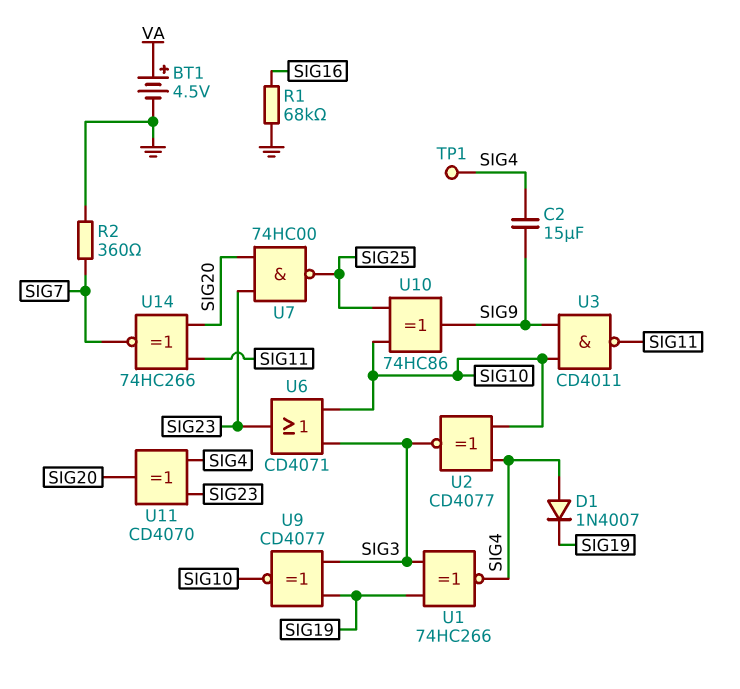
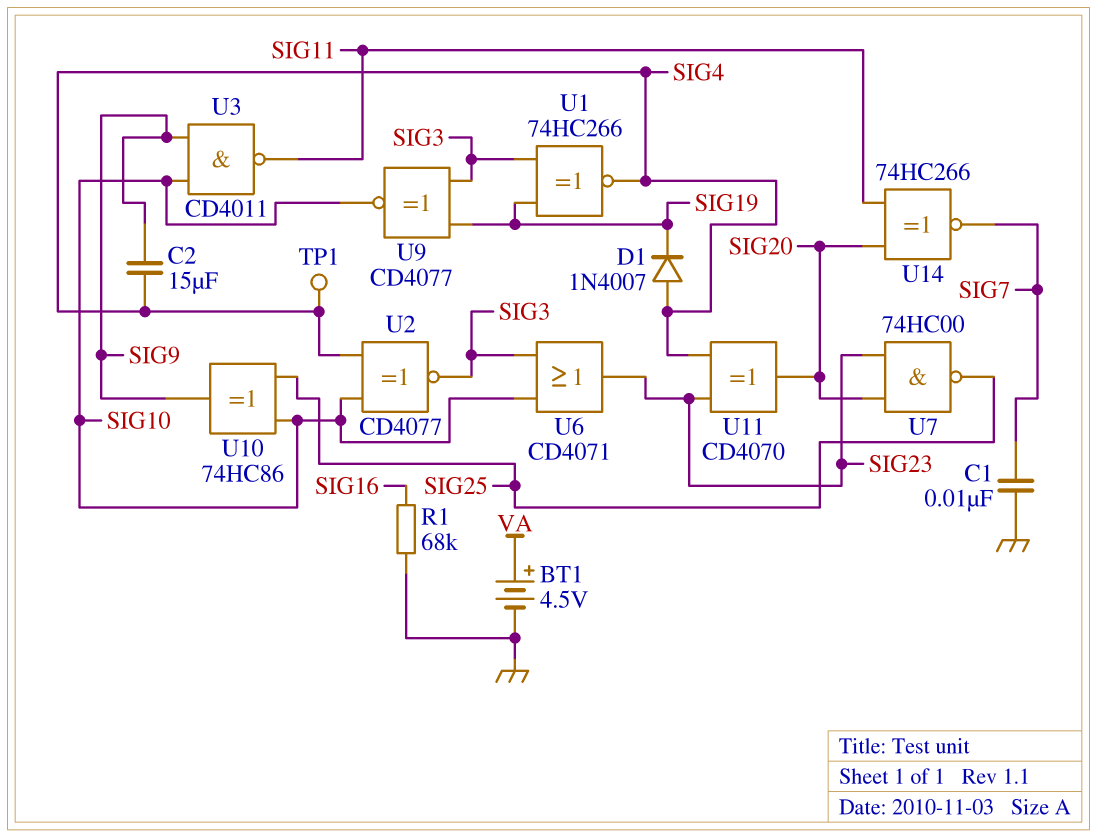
C1: none -> 10nF (GND, SIG7)
R2: 360 (GND, SIG7) -> none

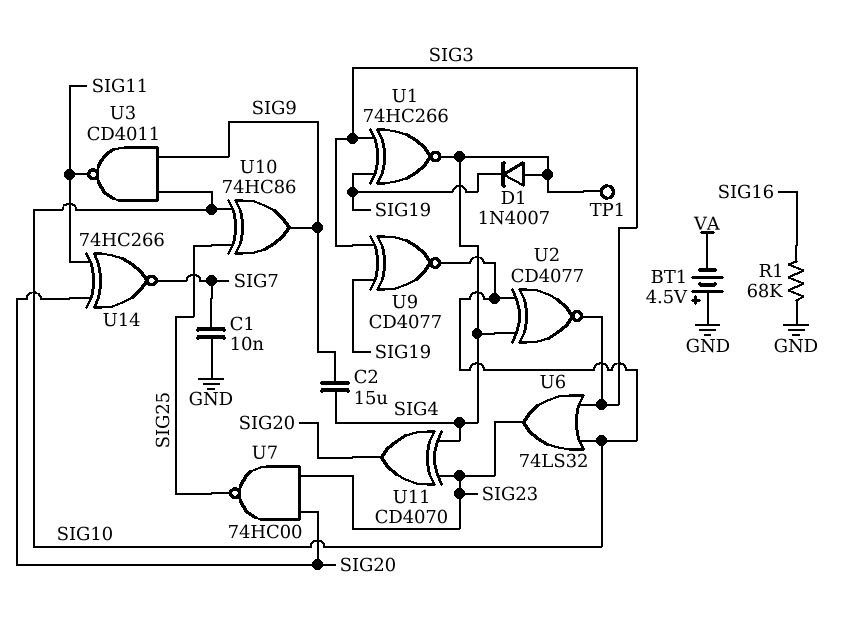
BT1: 4.5V (plus VA, minus GND) -> 4.5V (plus GND, minus VA)
U6: OR CD4071 (in SIG3, in SIG10, out SIG23) -> OR 74LS32 (in SIG3, in SIG10, out SIG23)

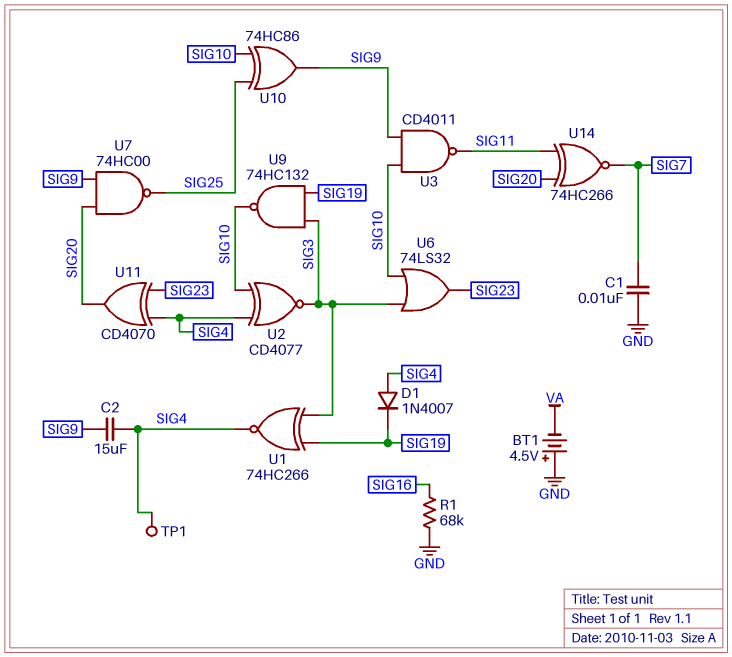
U7: NAND 74HC00 (in SIG20, in SIG23, out SIG25) -> NAND 74HC00 (in SIG9, in SIG20, out SIG25)
U9: XNOR CD4077 (in SIG3, in SIG19, out SIG10) -> NAND 74HC132 (in SIG3, in SIG19, out SIG10)

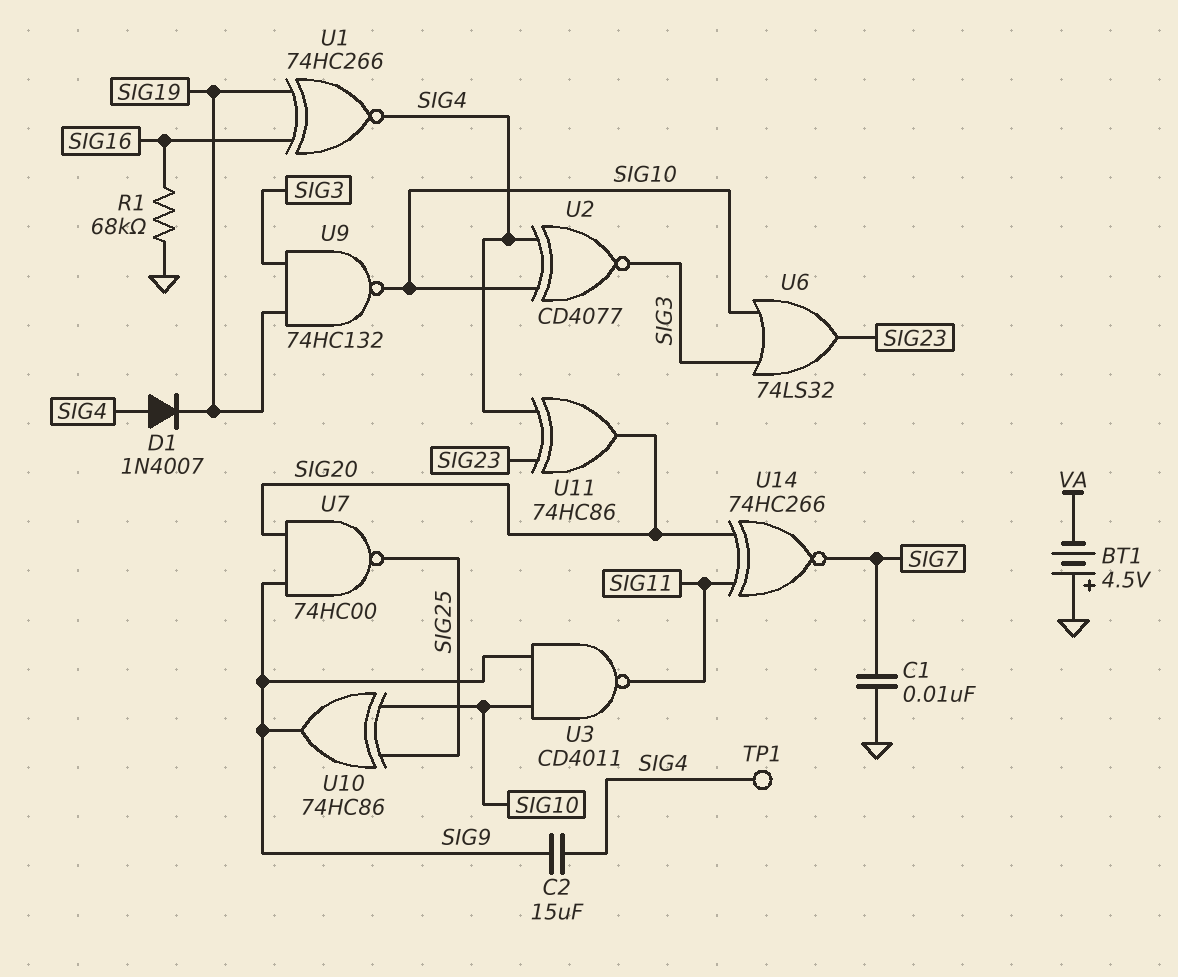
U1: XNOR 74HC266 (in SIG3, in SIG19, out SIG4) -> XNOR 74HC266 (in SIG16, in SIG19, out SIG4)
U11: XOR CD4070 (in SIG4, in SIG23, out SIG20) -> XOR 74HC86 (in SIG4, in SIG23, out SIG20)

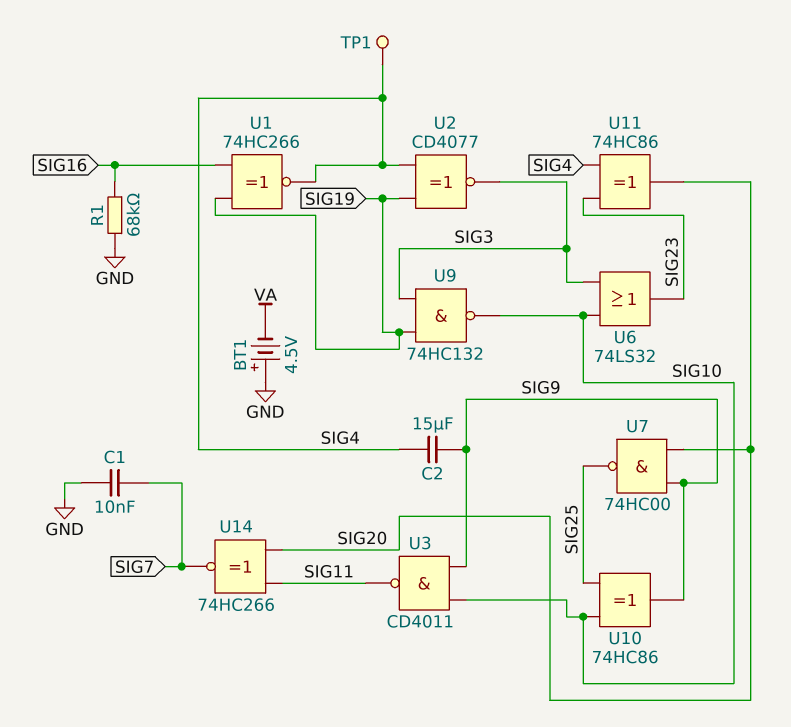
D1: diode 1N4007 (A SIG4, K SIG19) -> none
U2: XNOR CD4077 (in SIG4, in SIG10, out SIG3) -> XNOR CD4077 (in SIG4, in SIG19, out SIG3)

